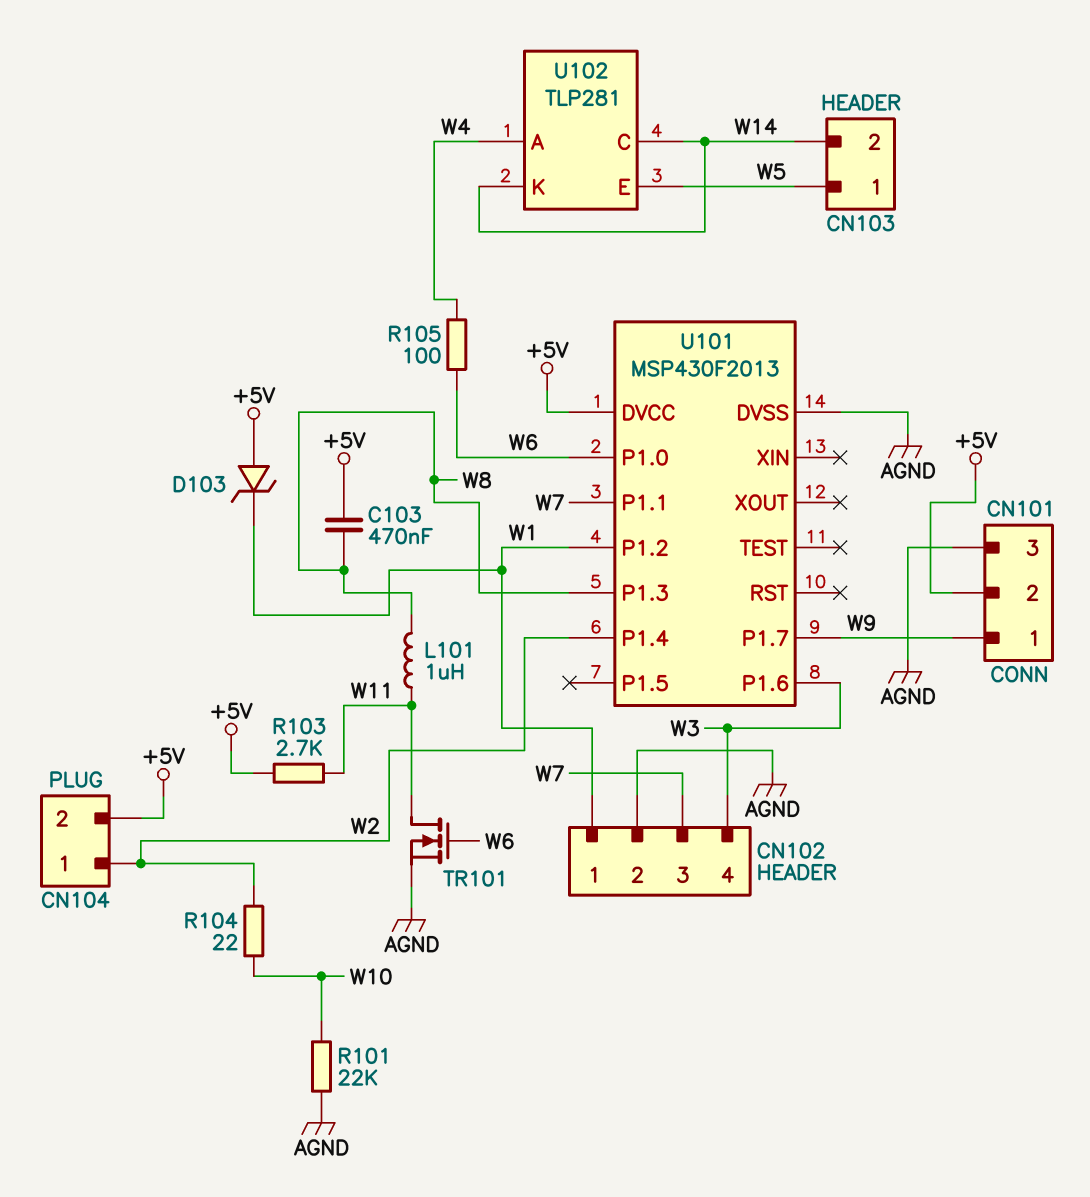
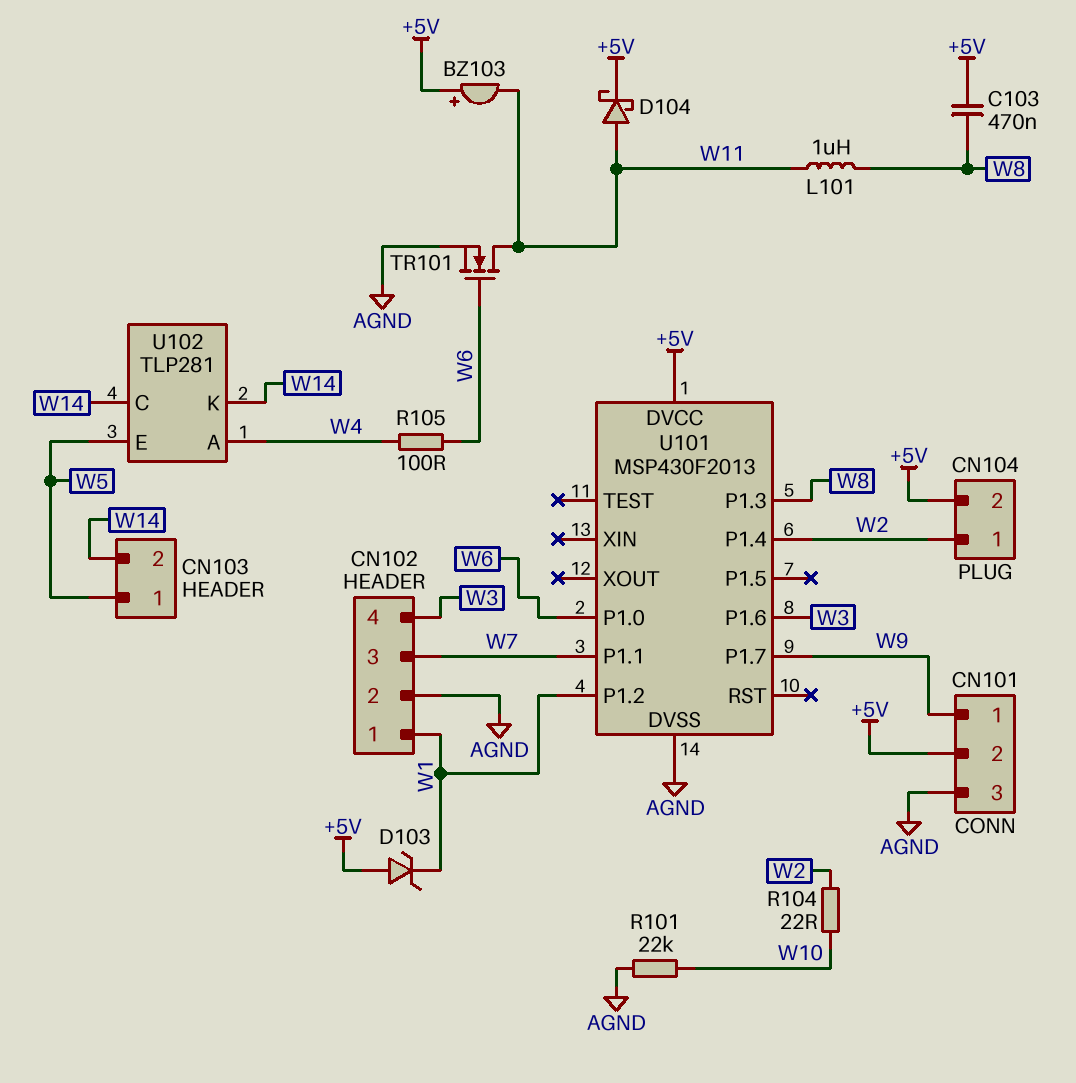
BZ103: none -> buzzer (plus +5V, minus W11)
D104: none -> schottky (A W11, K +5V)
R103: 2.7k (+5V, W11) -> none

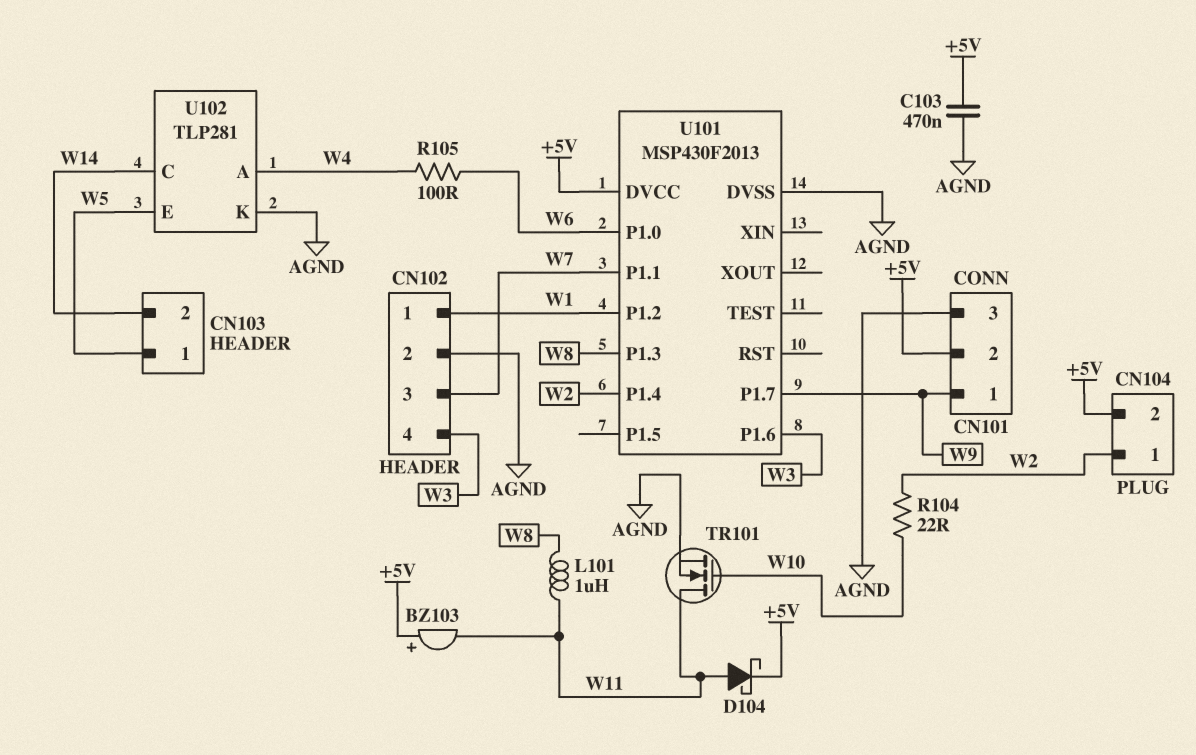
C103: 470nF (+5V, W8) -> 470nF (+5V, AGND)
D103: zener (A +5V, K W1) -> none
R101: 22k (AGND, W10) -> none
TR101: NMOS (G W6, D W11, S AGND) -> NMOS (G W10, D W11, S AGND)
U102 pin K: W14 -> AGND

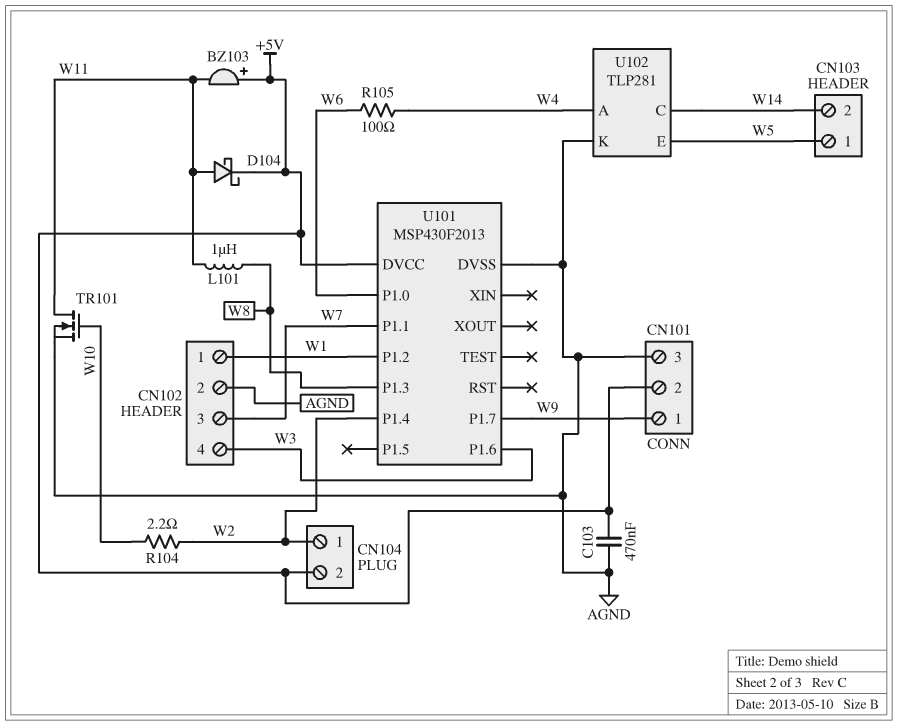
R104: 22 (W2, W10) -> 2.2 (W2, W10)

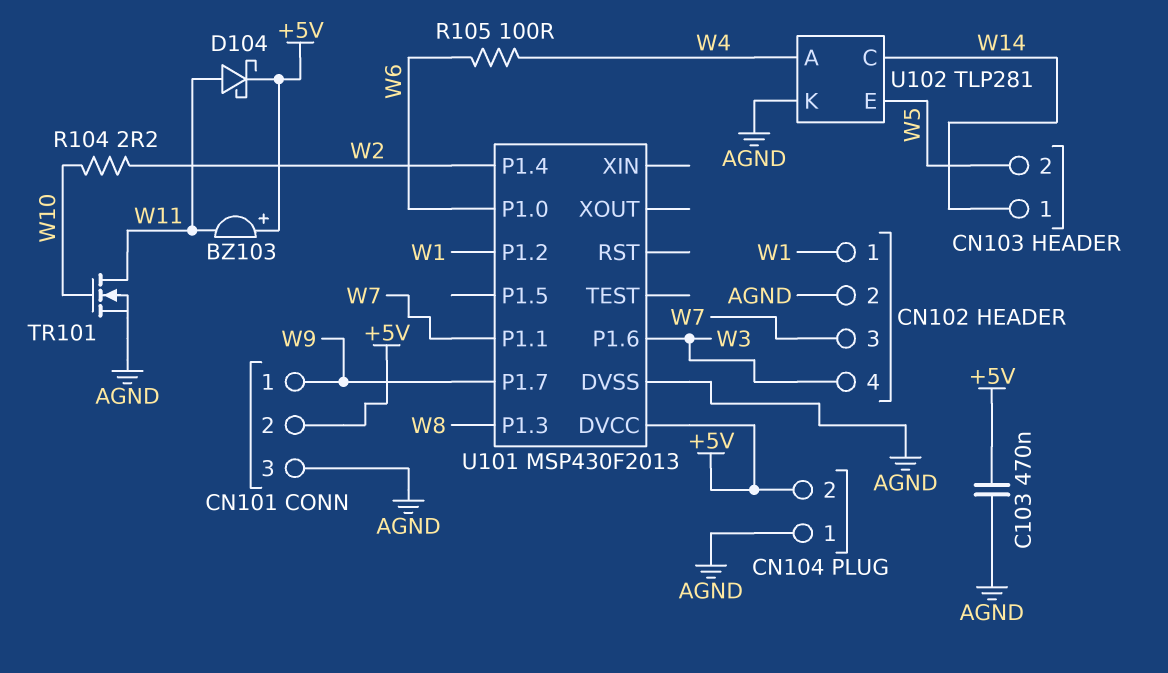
CN103 pin 1: W5 -> W14
CN103 pin 2: W14 -> W5
CN104 pin 1: W2 -> AGND
L101: 1uH (W8, W11) -> none

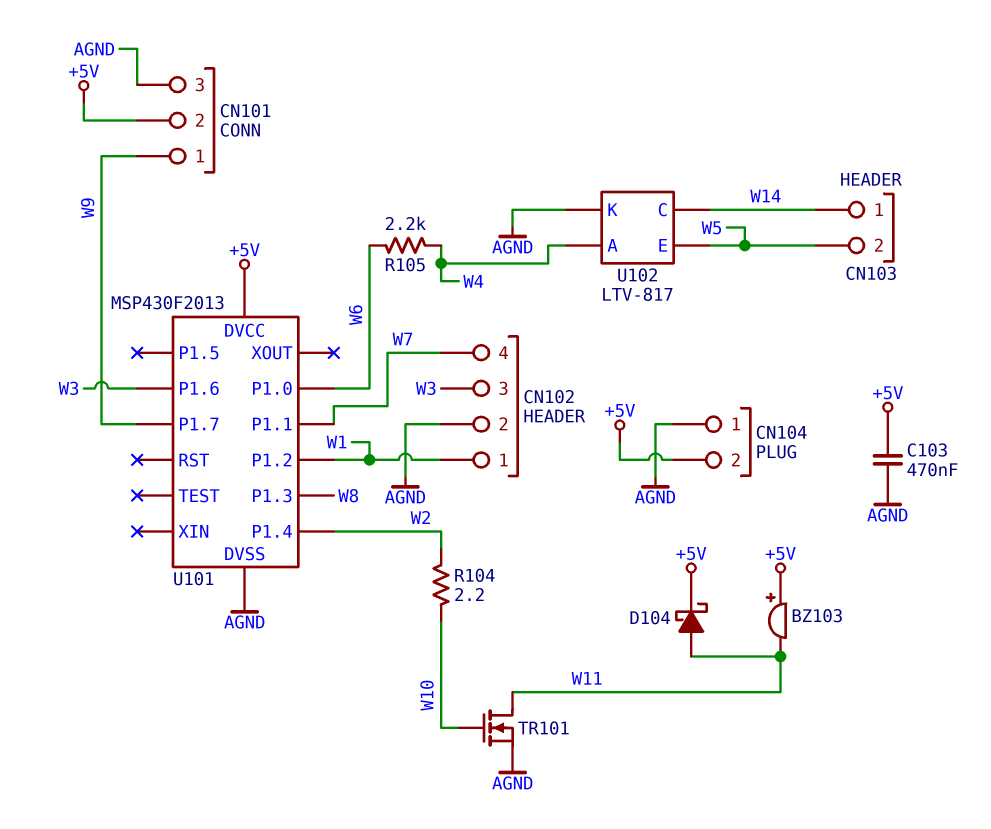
CN102 pin 3: W7 -> W3
CN102 pin 4: W3 -> W7
R105: 100 (W4, W6) -> 2.2k (W4, W6)
U102: TLP281 -> LTV-817

